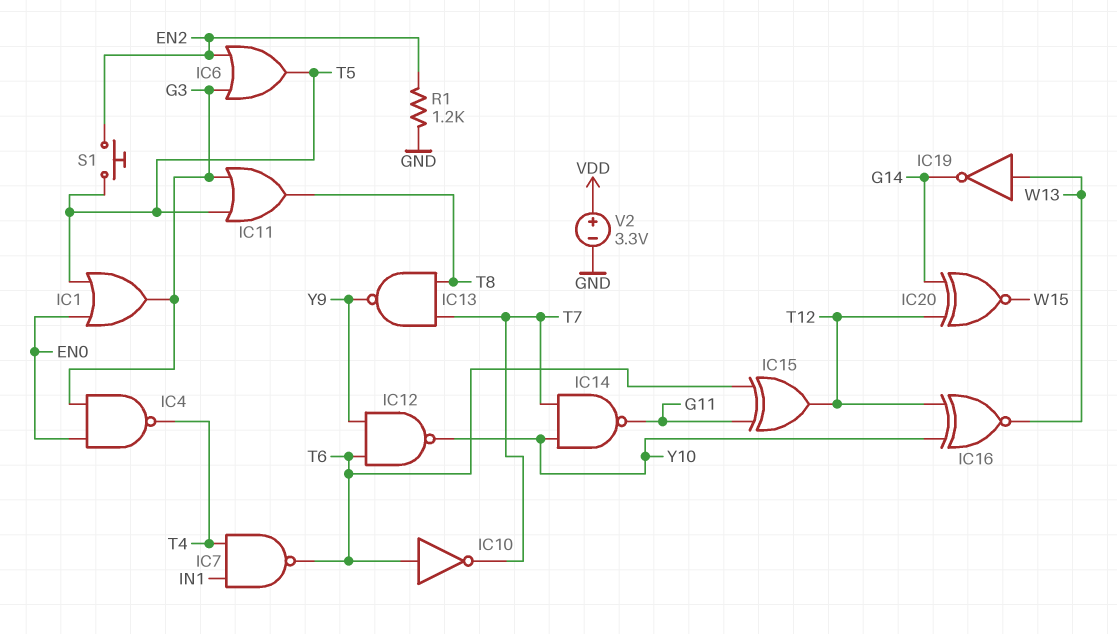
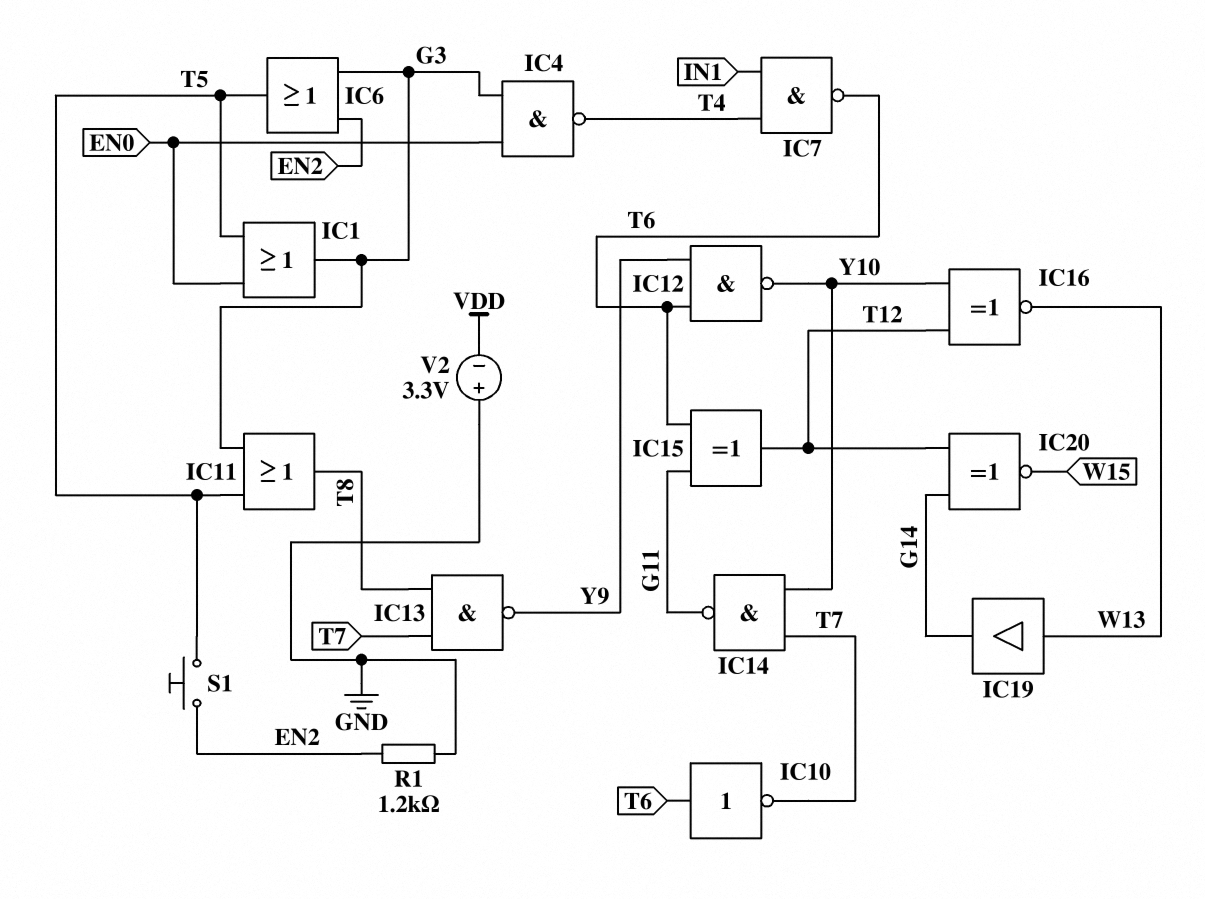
IC19: NOT (in W13, out G14) -> buffer (in W13, out G14)
V2: 3.3V (plus VDD, minus GND) -> 3.3V (plus GND, minus VDD)

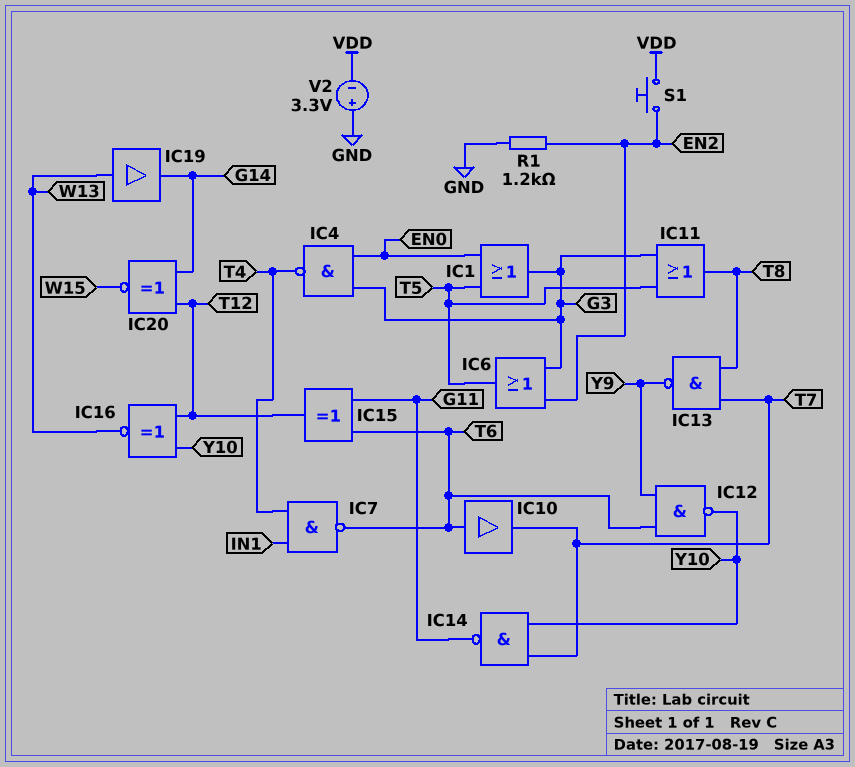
IC10: NOT (in T6, out T7) -> buffer (in T6, out T7)
S1: button (EN2, T5) -> button (EN2, VDD)

